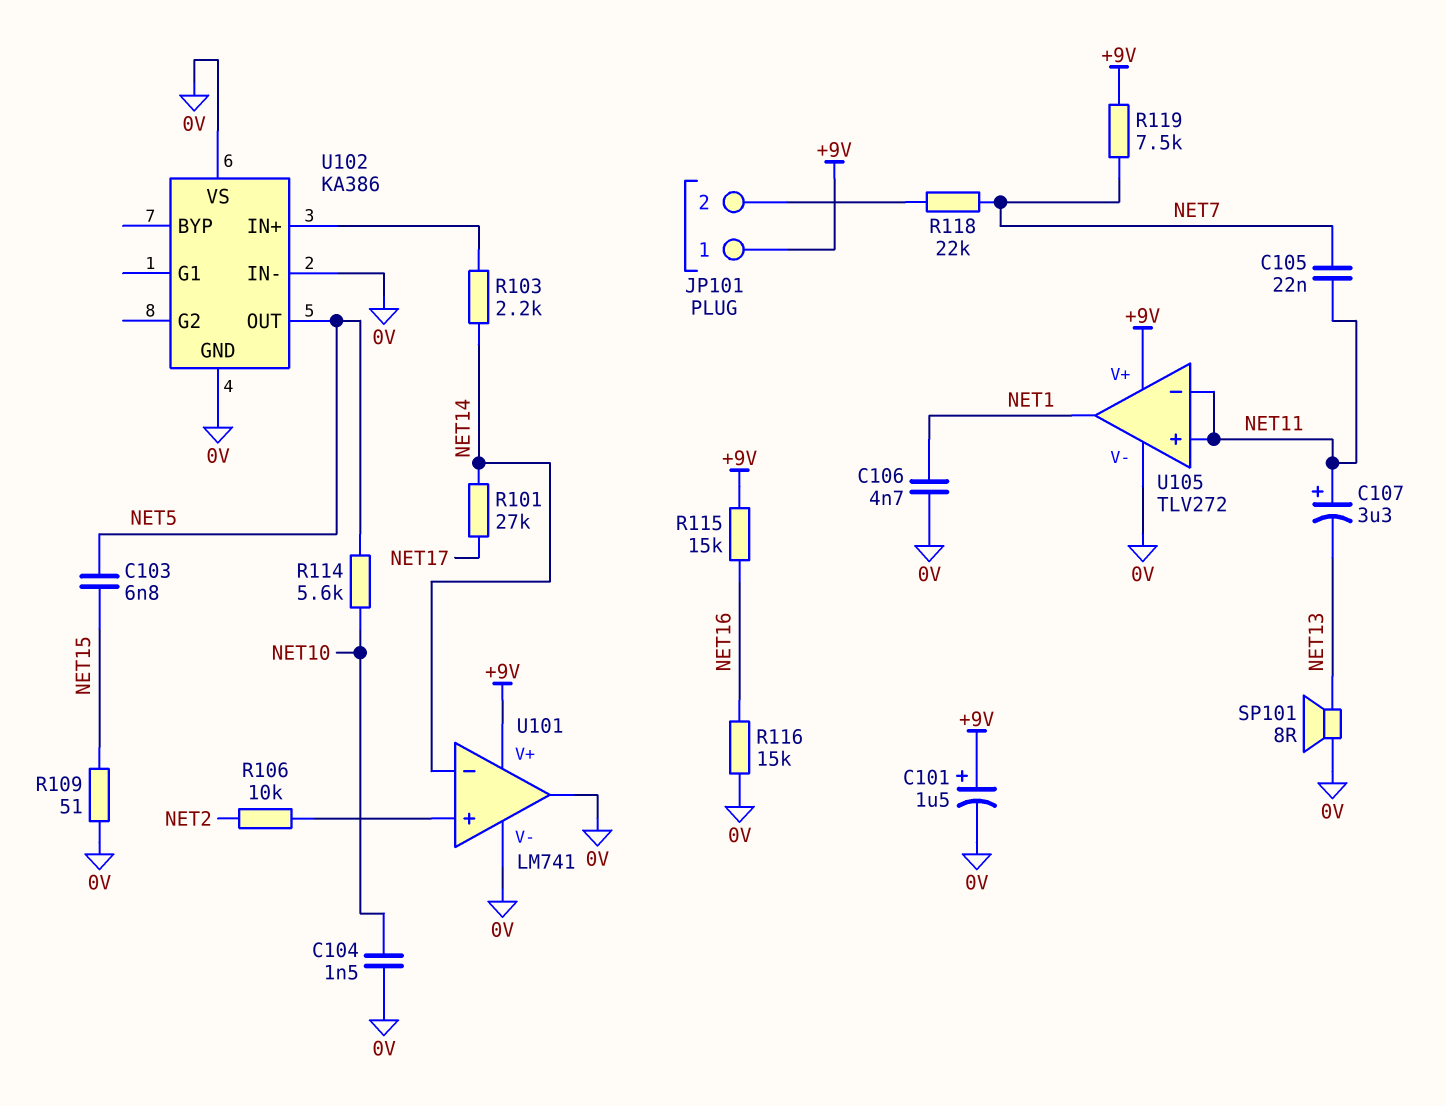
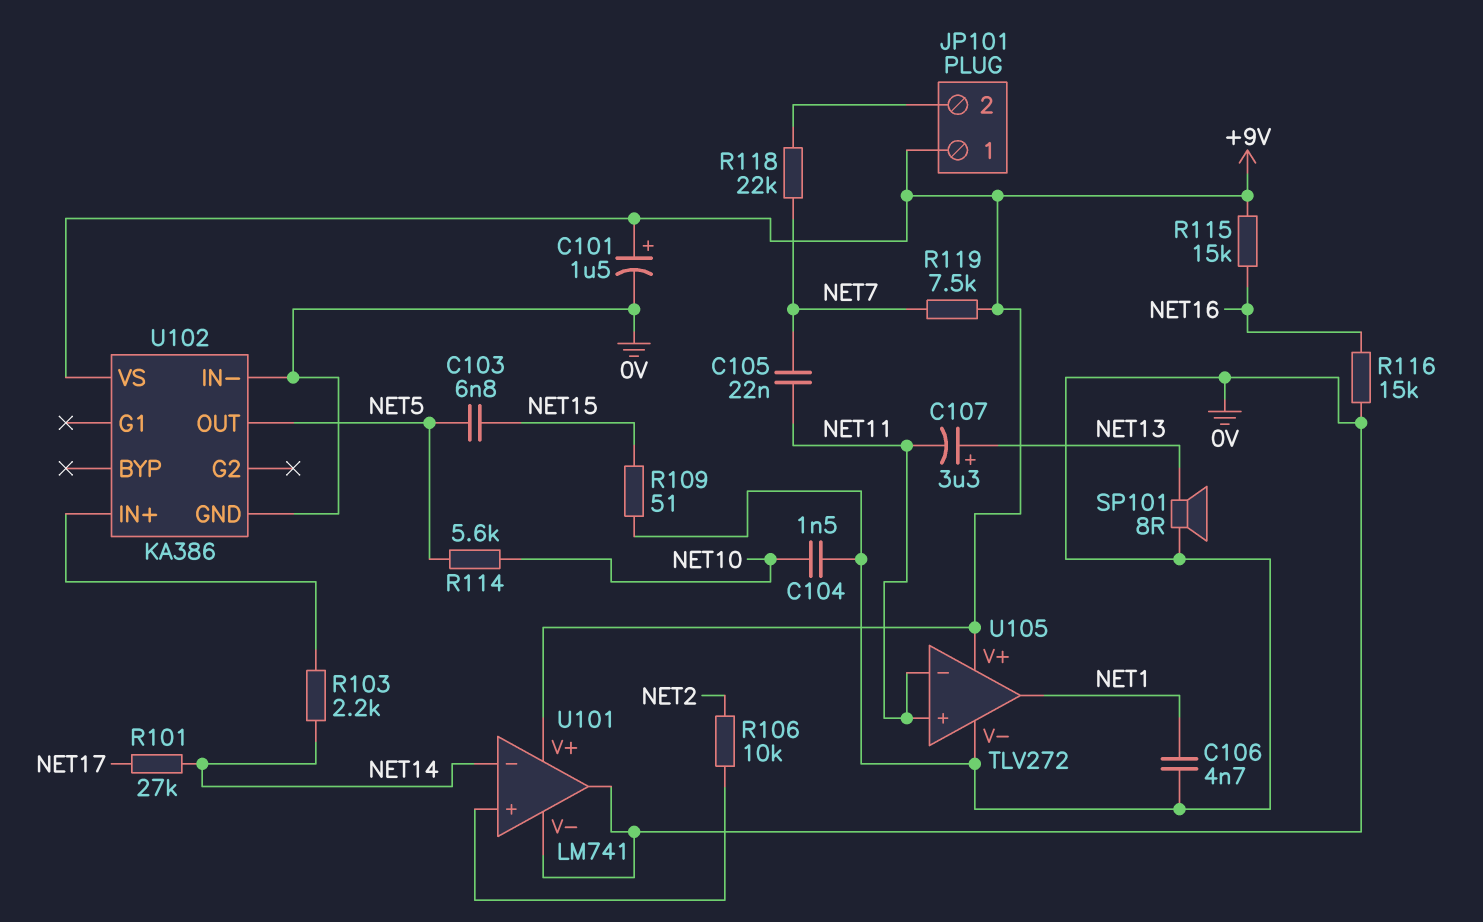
C107: 3.3uF (plus NET11, minus NET13) -> 3.3uF (plus NET13, minus NET11)
U102 pin VS: 0V -> +9V

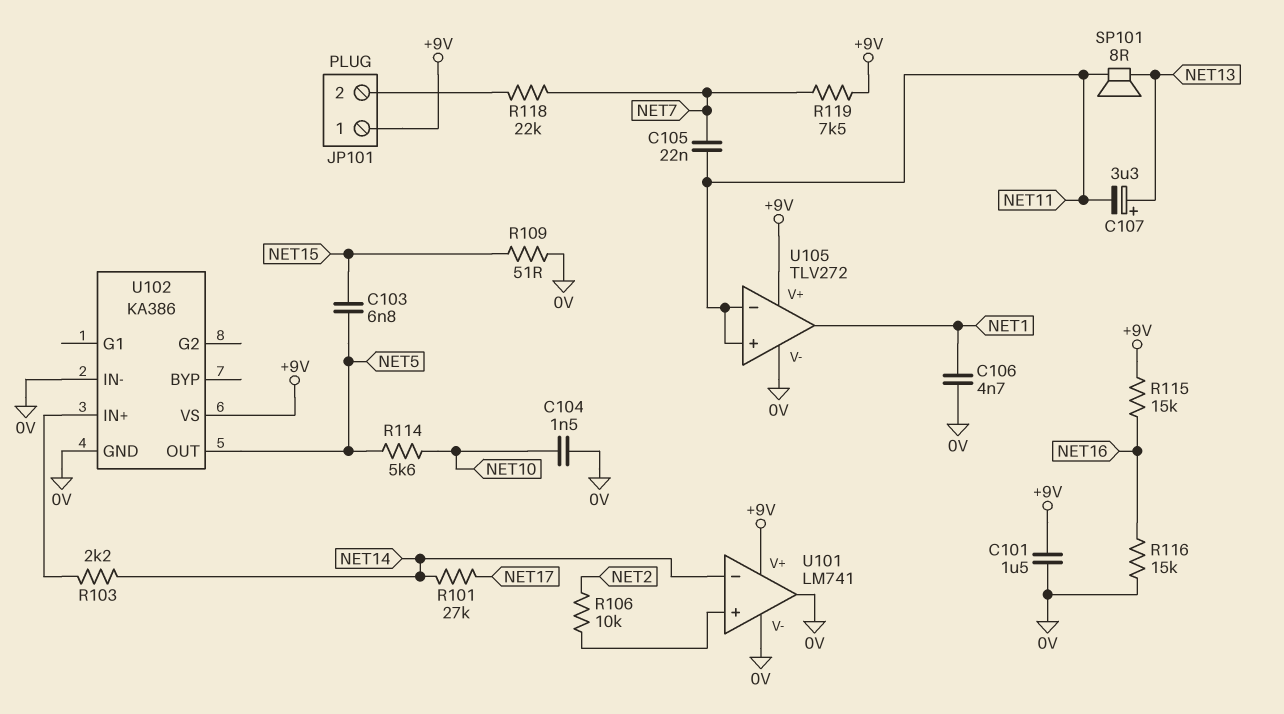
C101: 1.5uF (plus +9V, minus 0V) -> 1.5uF (+9V, 0V)
SP101: speaker 8R (0V, NET13) -> speaker 8R (NET11, NET13)

